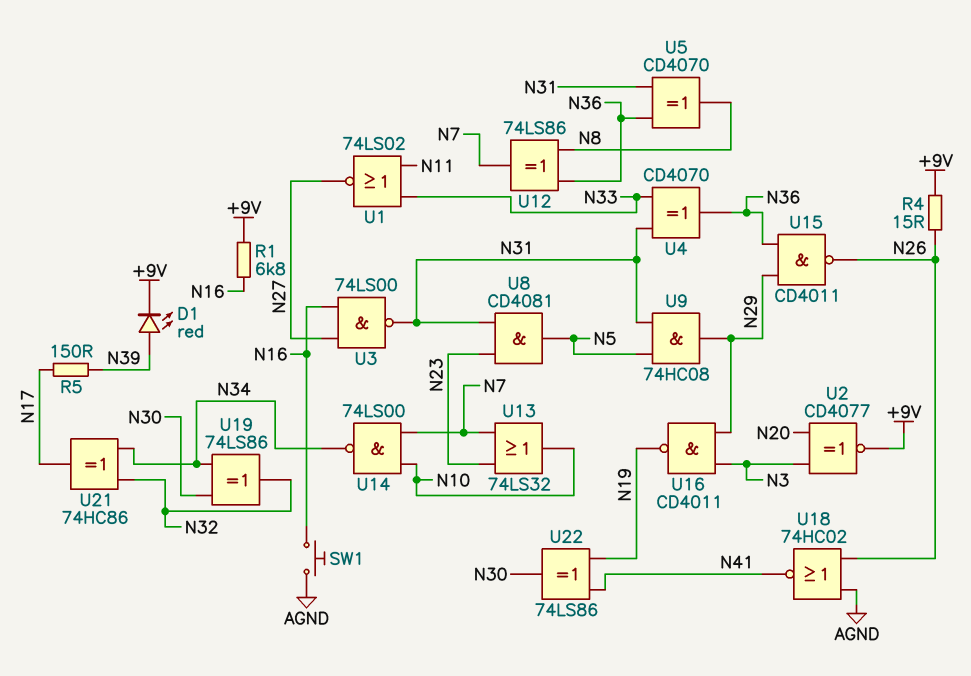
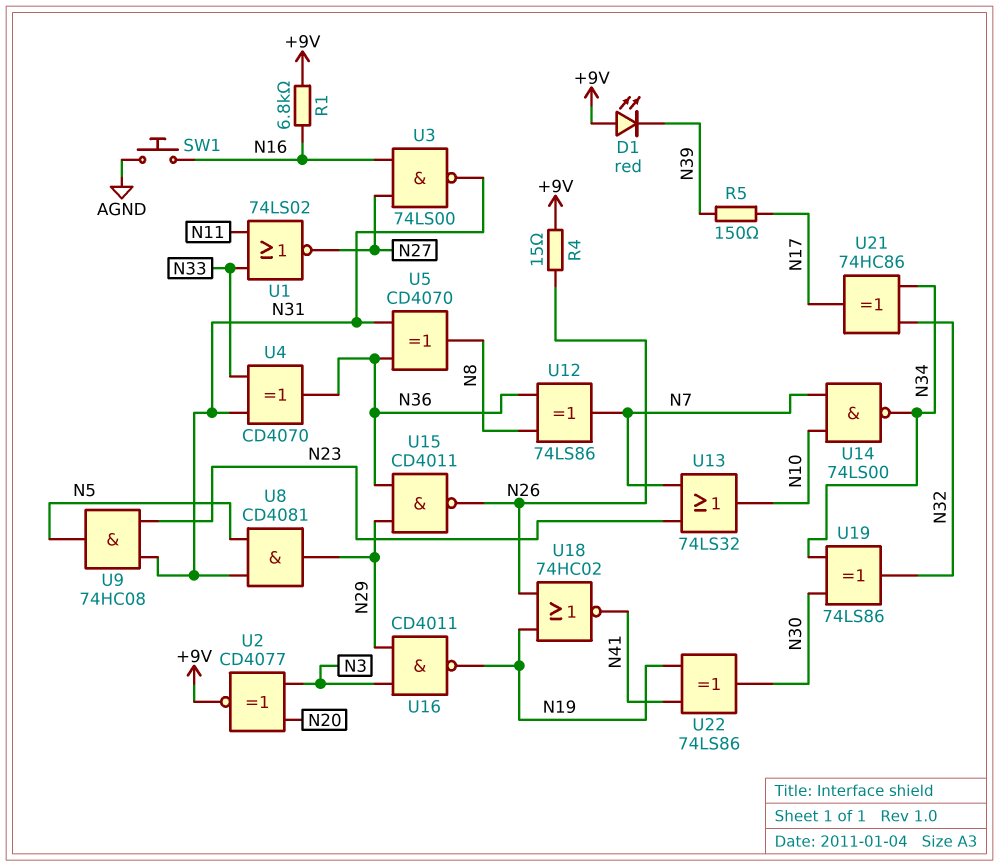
D1: LED red (A N39, K +9V) -> LED red (A +9V, K N39)
U8: AND CD4081 (in N23, in N31, out N5) -> AND CD4081 (in N5, in N31, out N29)
U9: AND 74HC08 (in N5, in N31, out N29) -> AND 74HC08 (in N23, in N31, out N5)
U18: NOR 74HC02 (in AGND, in N26, out N41) -> NOR 74HC02 (in N19, in N26, out N41)

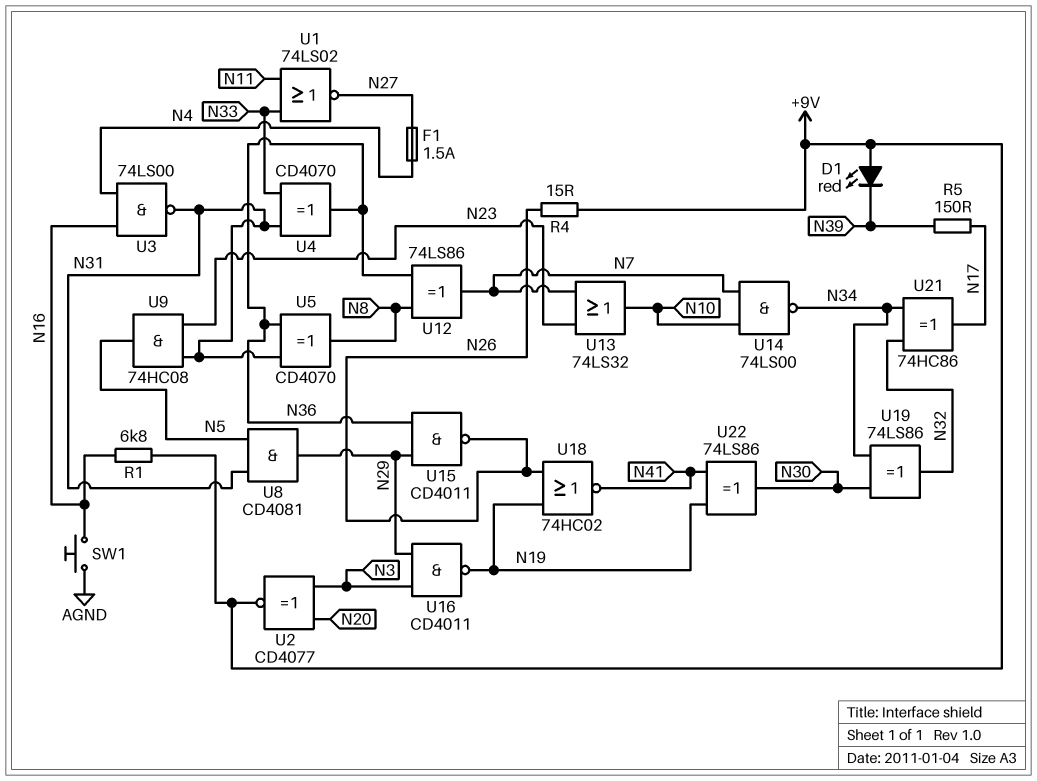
F1: none -> 1.5A (N4, N27)
U3: NAND 74LS00 (in N16, in N27, out N31) -> NAND 74LS00 (in N4, in N16, out N31)

